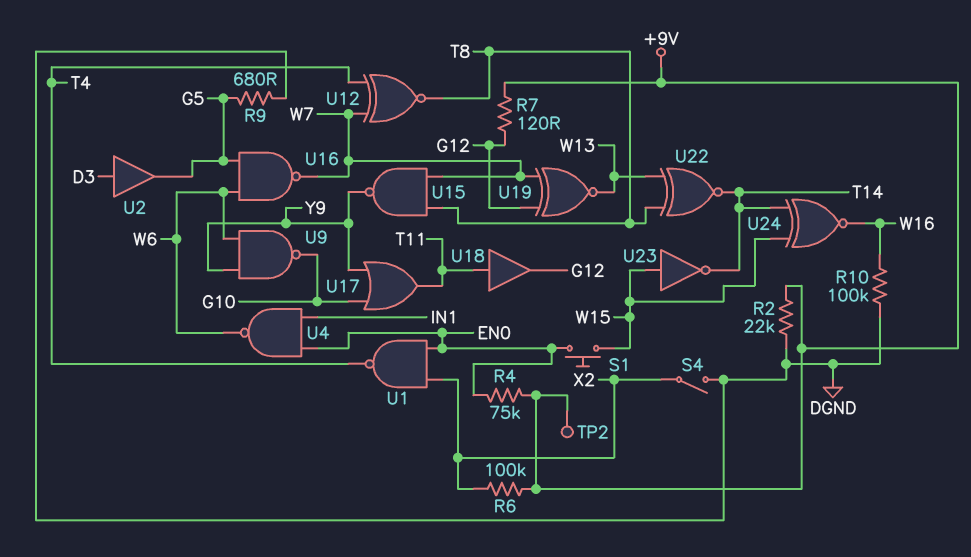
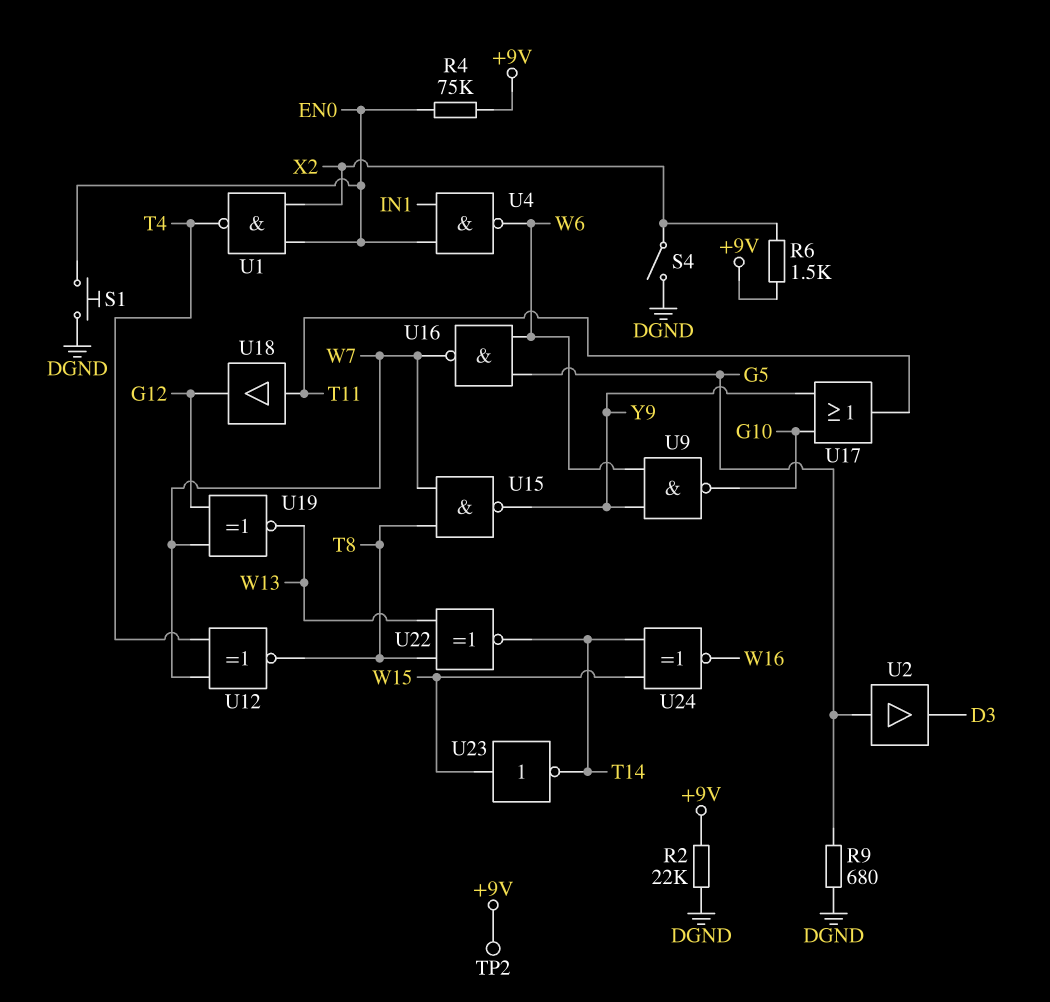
R6: 100k (+9V, X2) -> 1.5k (+9V, X2)
R7: 120 (+9V, G12) -> none
R10: 100k (DGND, W16) -> none
S1: button (EN0, W15) -> button (DGND, EN0)
U2: buffer (in D3, out G5) -> buffer (in G5, out D3)

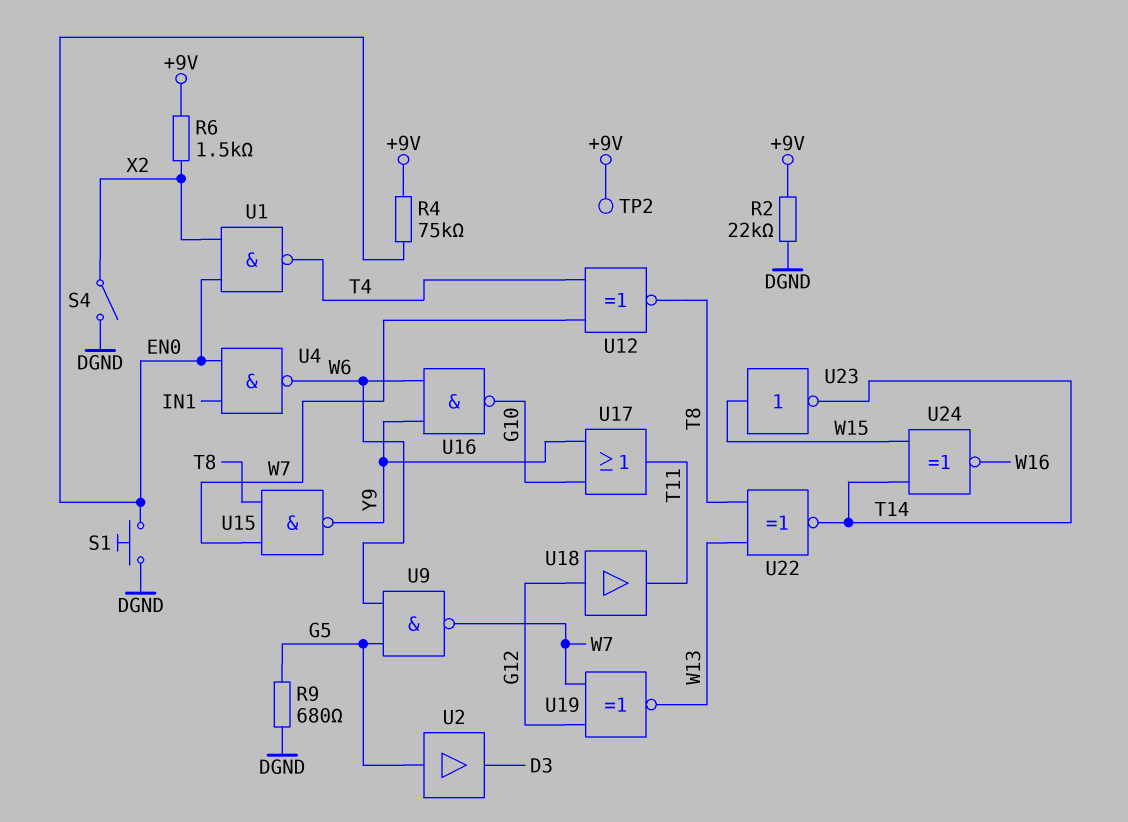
U9: NAND (in W6, in Y9, out G10) -> NAND (in G5, in W6, out W7)
U16: NAND (in G5, in W6, out W7) -> NAND (in W6, in Y9, out G10)
U18: buffer (in T11, out G12) -> buffer (in G12, out T11)

